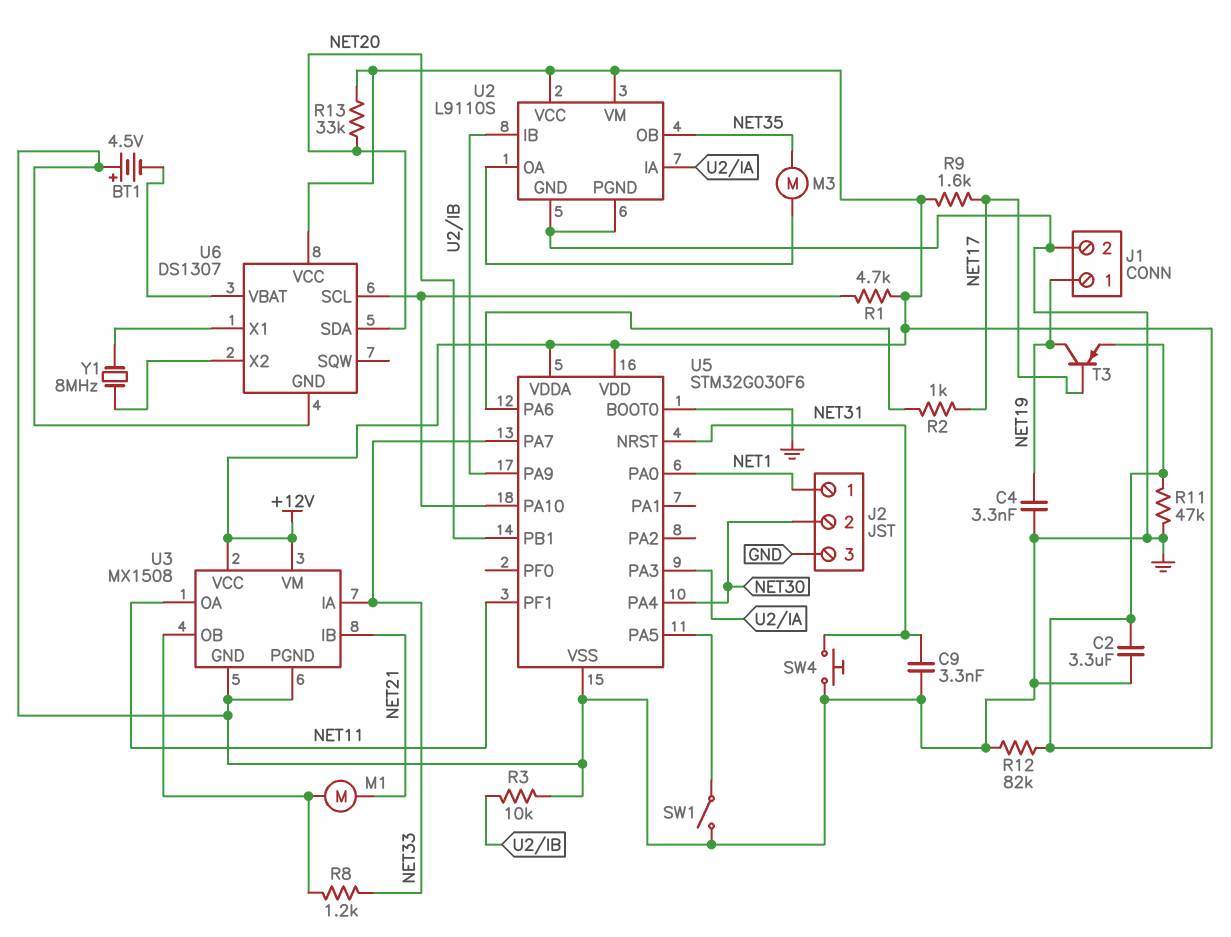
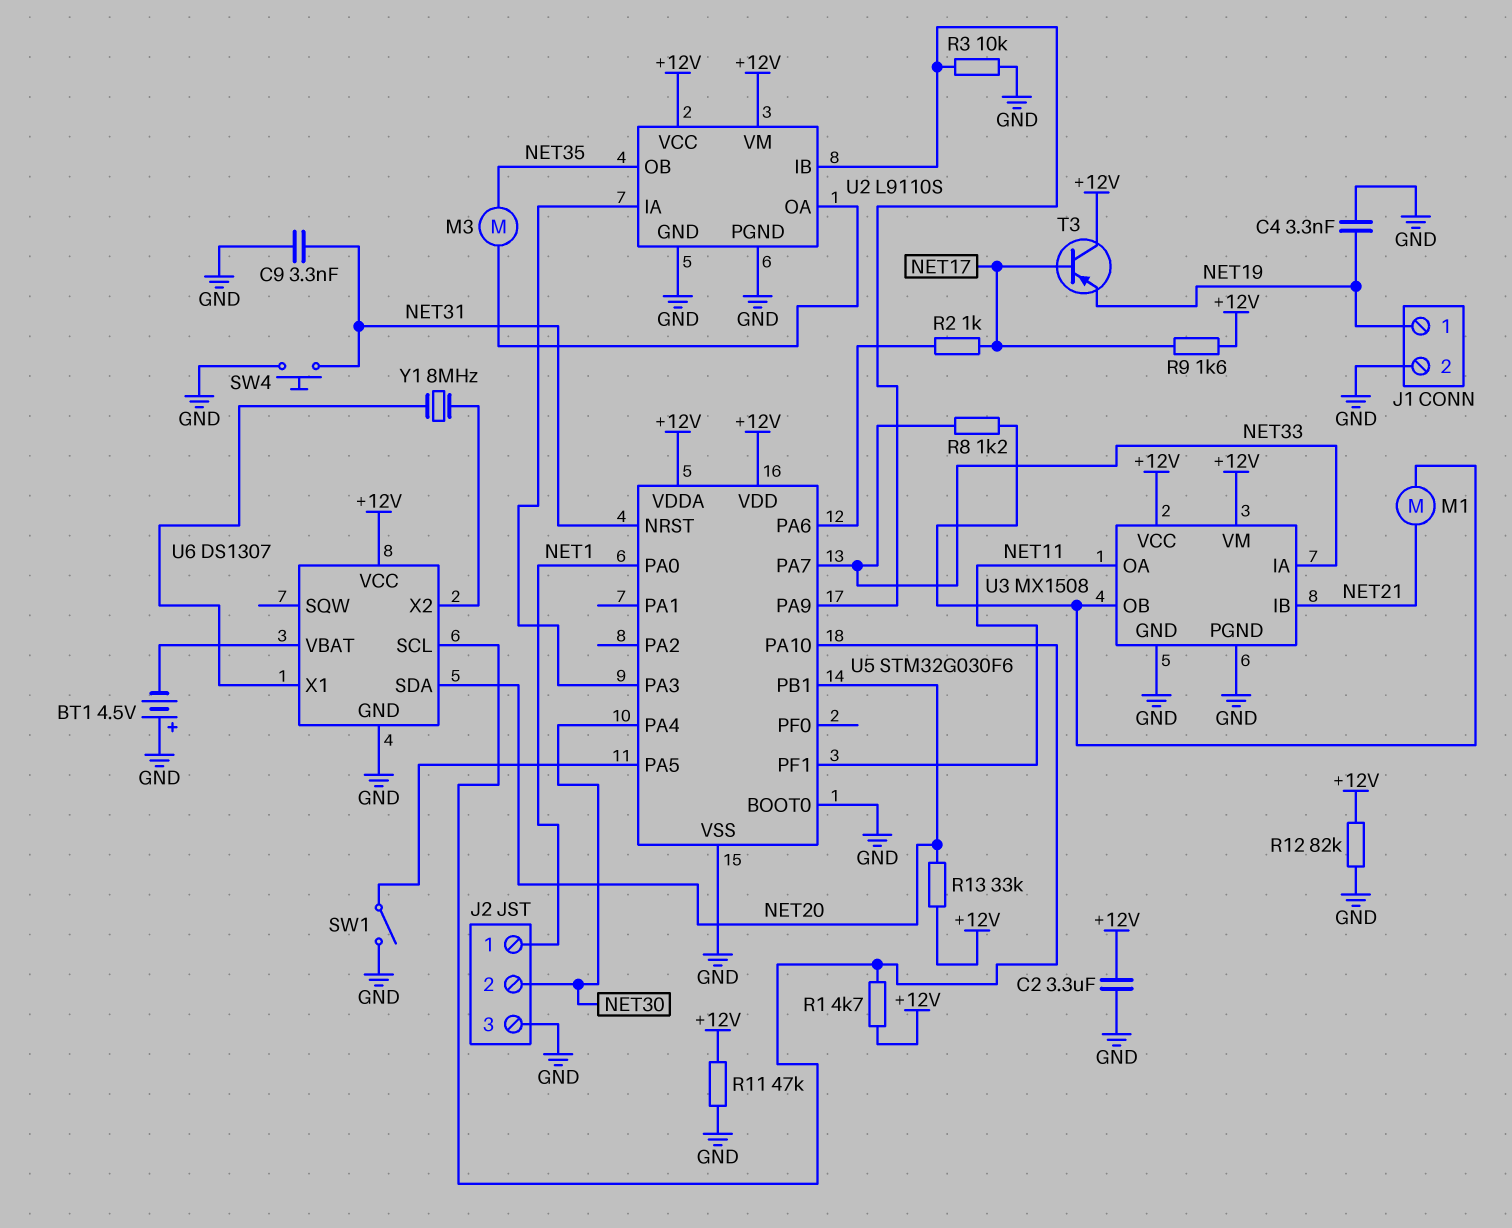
T3: PNP (B NET17, C NET19, E +12V) -> PNP (B NET17, C +12V, E NET19)

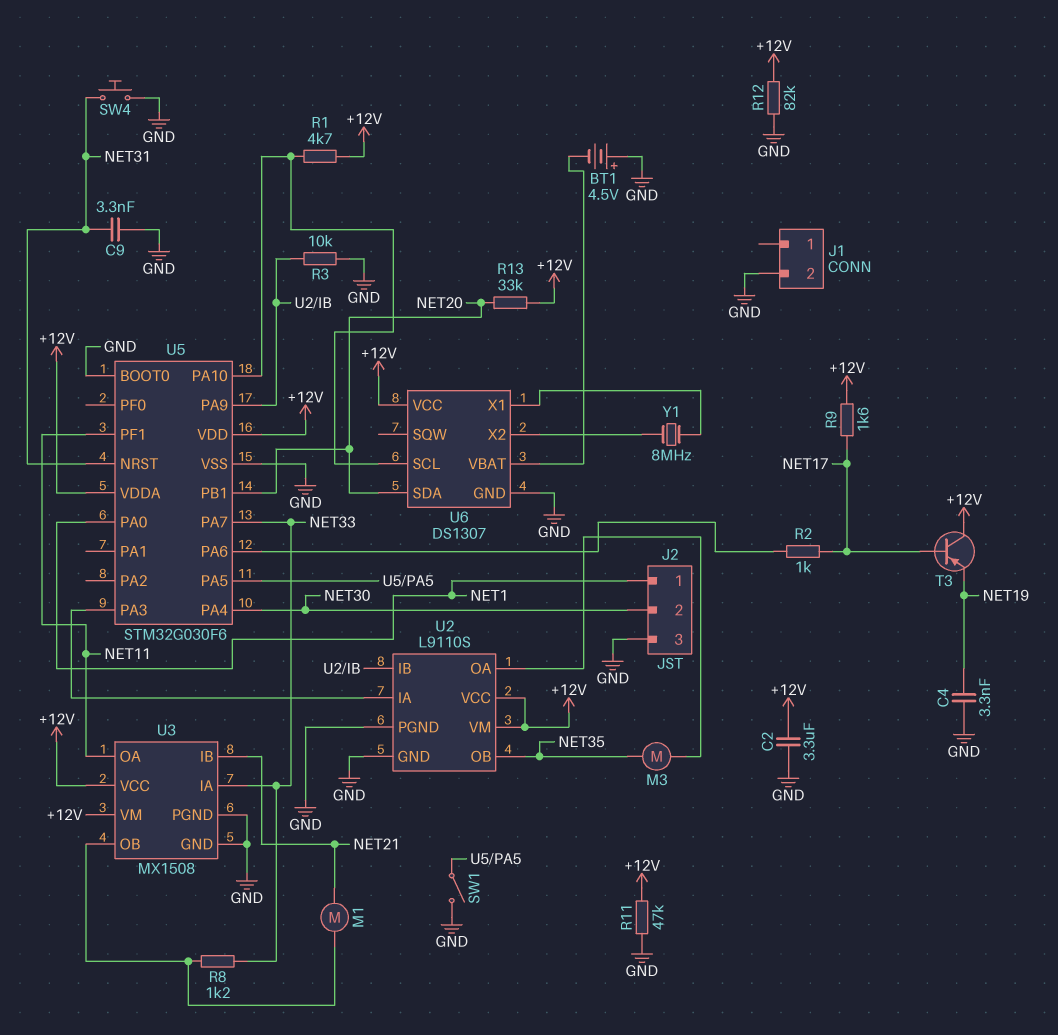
J1 pin 1: NET19 -> none

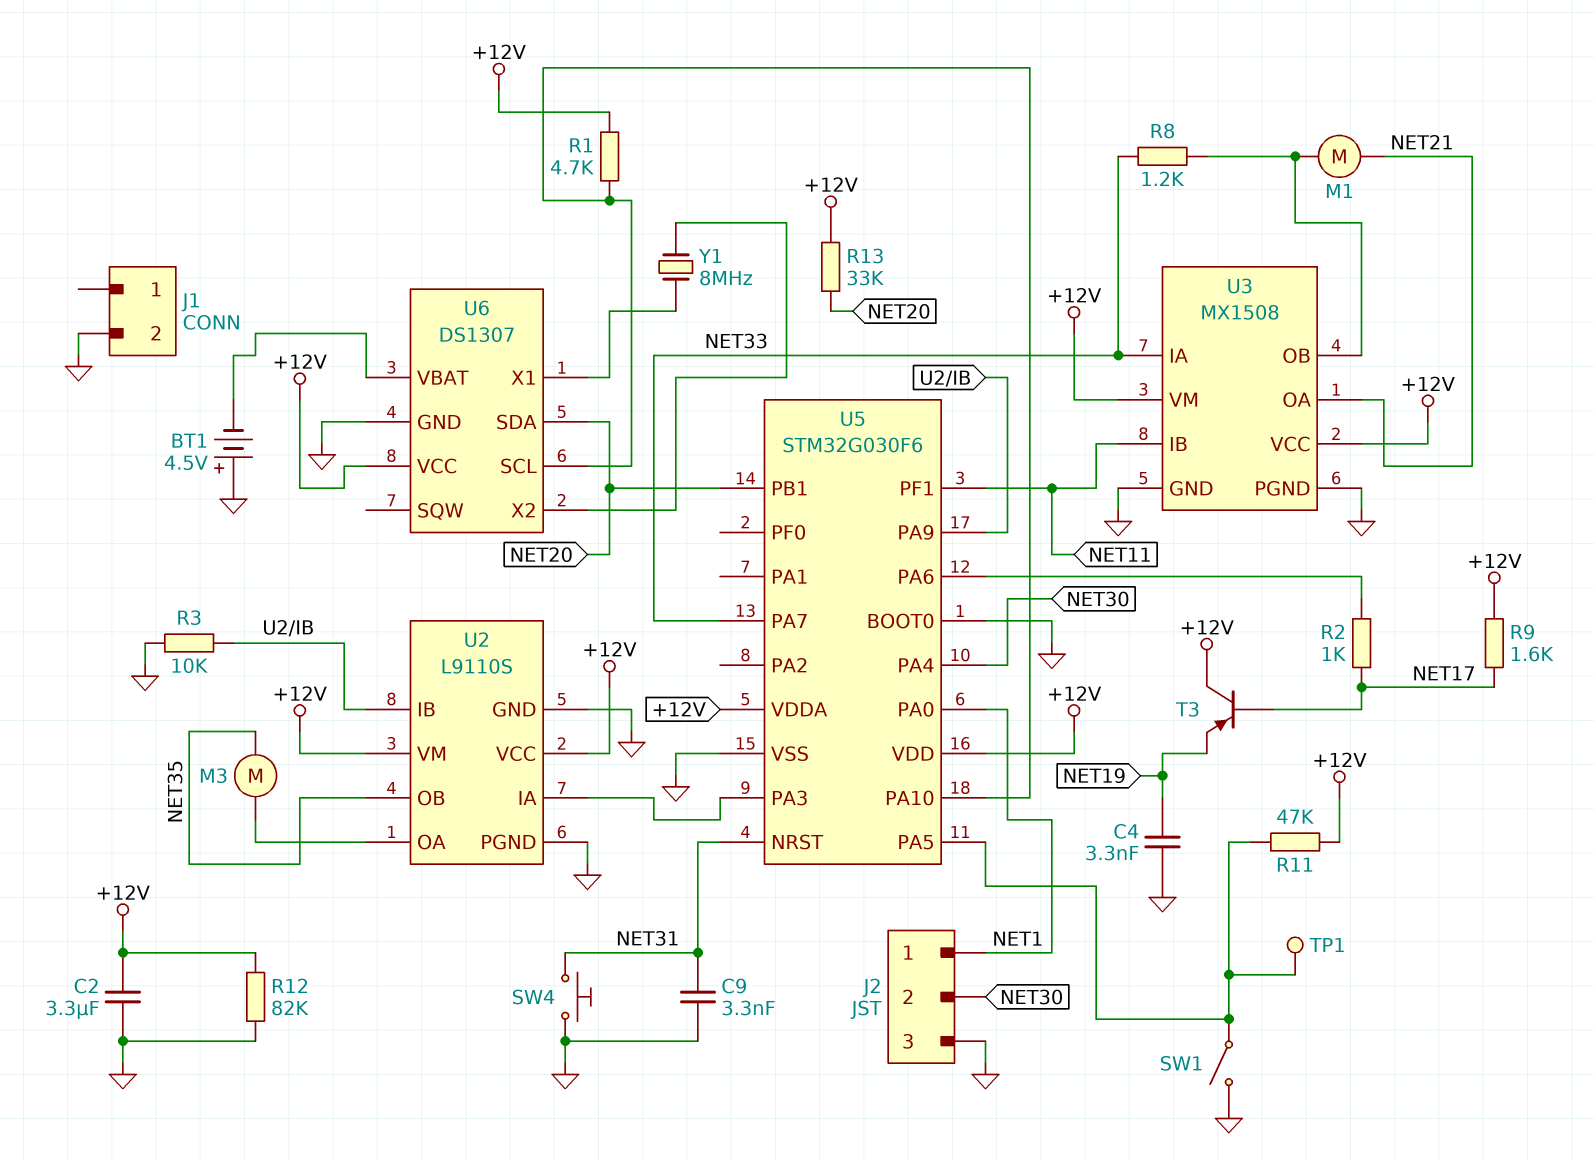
R11: 47k (+12V, GND) -> 47k (+12V, U5/PA5)
TP1: none -> test point (U5/PA5)
U3 pin IB: NET21 -> NET11
U3 pin OA: NET11 -> NET21

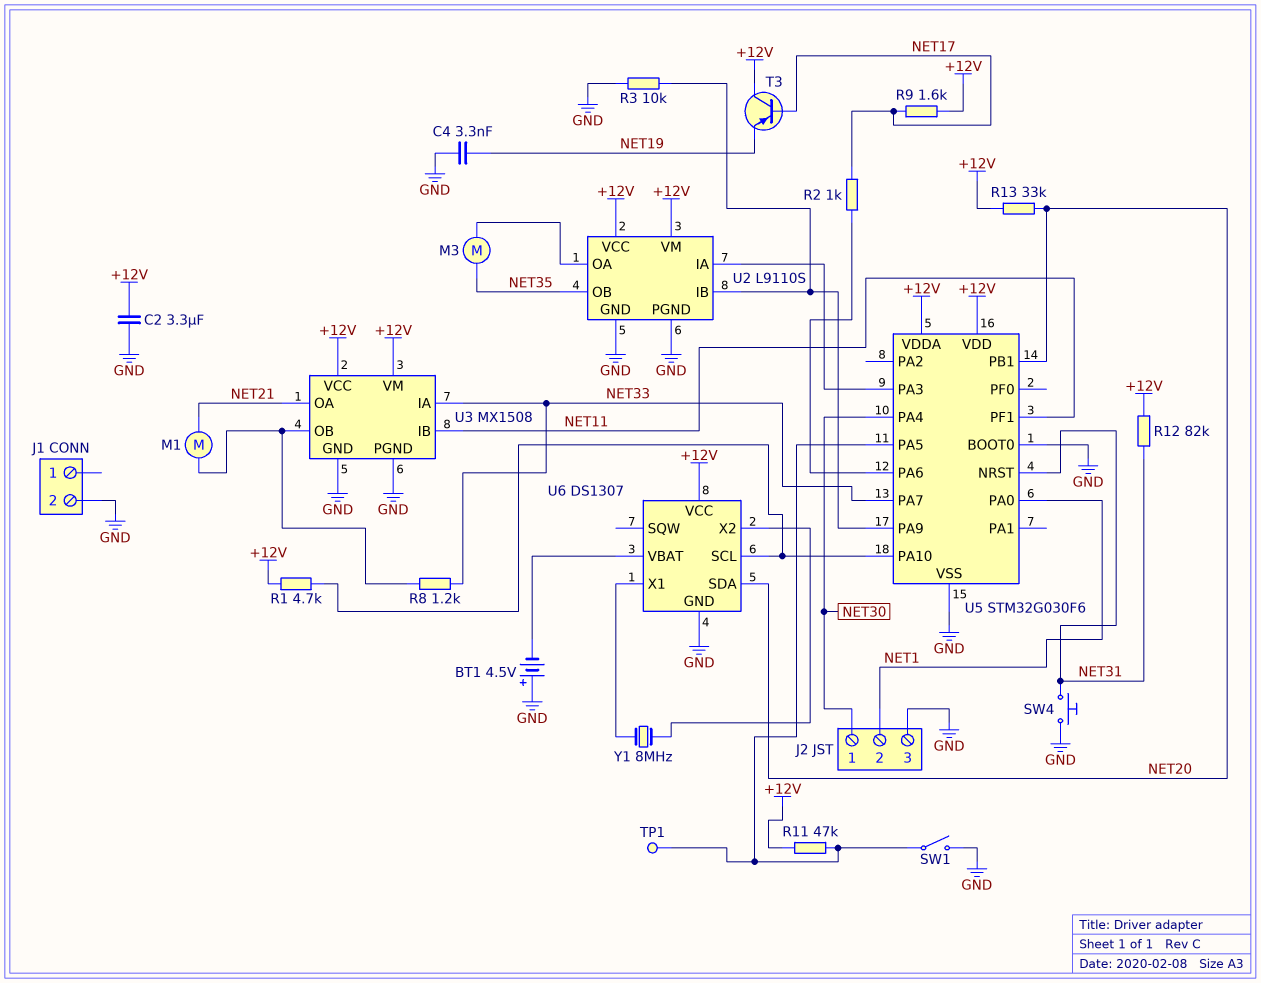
C9: 3.3nF (GND, NET31) -> none
J2 pin 1: NET1 -> NET30
J2 pin 2: NET30 -> NET1
R12: 82k (+12V, GND) -> 82k (+12V, NET31)

